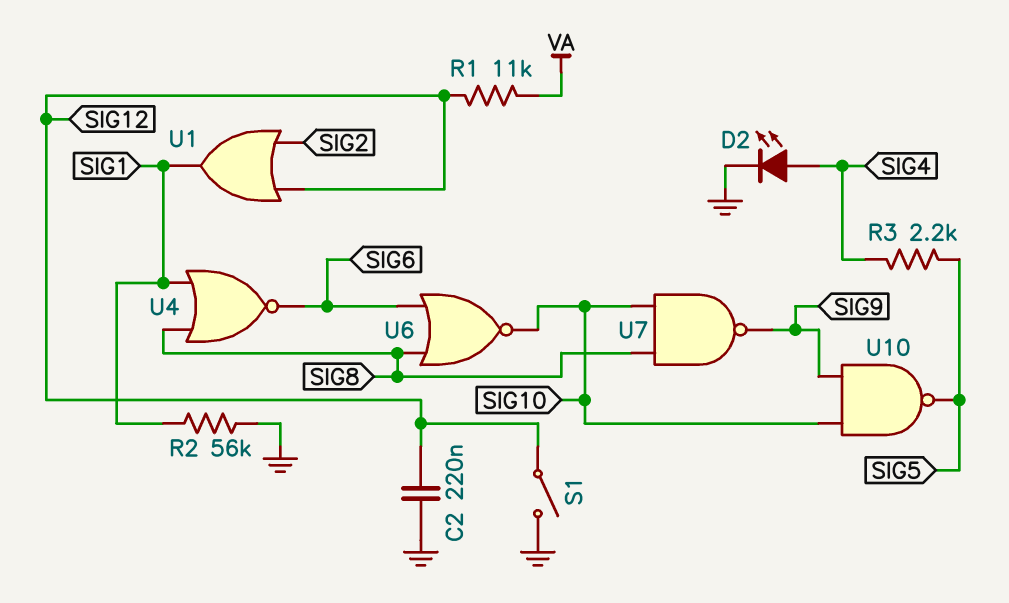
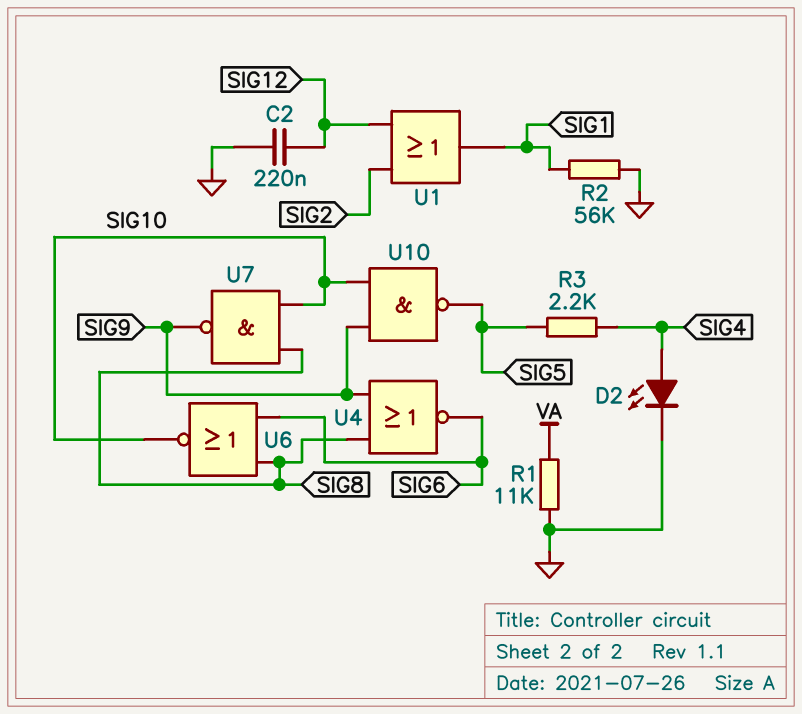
R1: 11k (SIG12, VA) -> 11k (GND, VA)
S1: switch (GND, SIG12) -> none
U4: NOR (in SIG1, in SIG8, out SIG6) -> NOR (in SIG8, in SIG9, out SIG6)

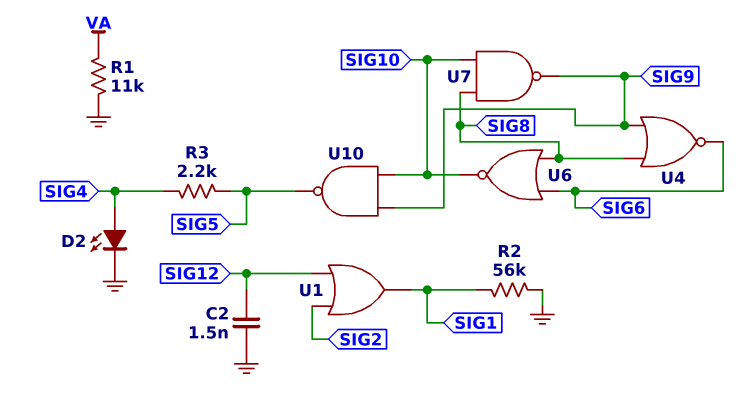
C2: 220nF (GND, SIG12) -> 1.5nF (GND, SIG12)

